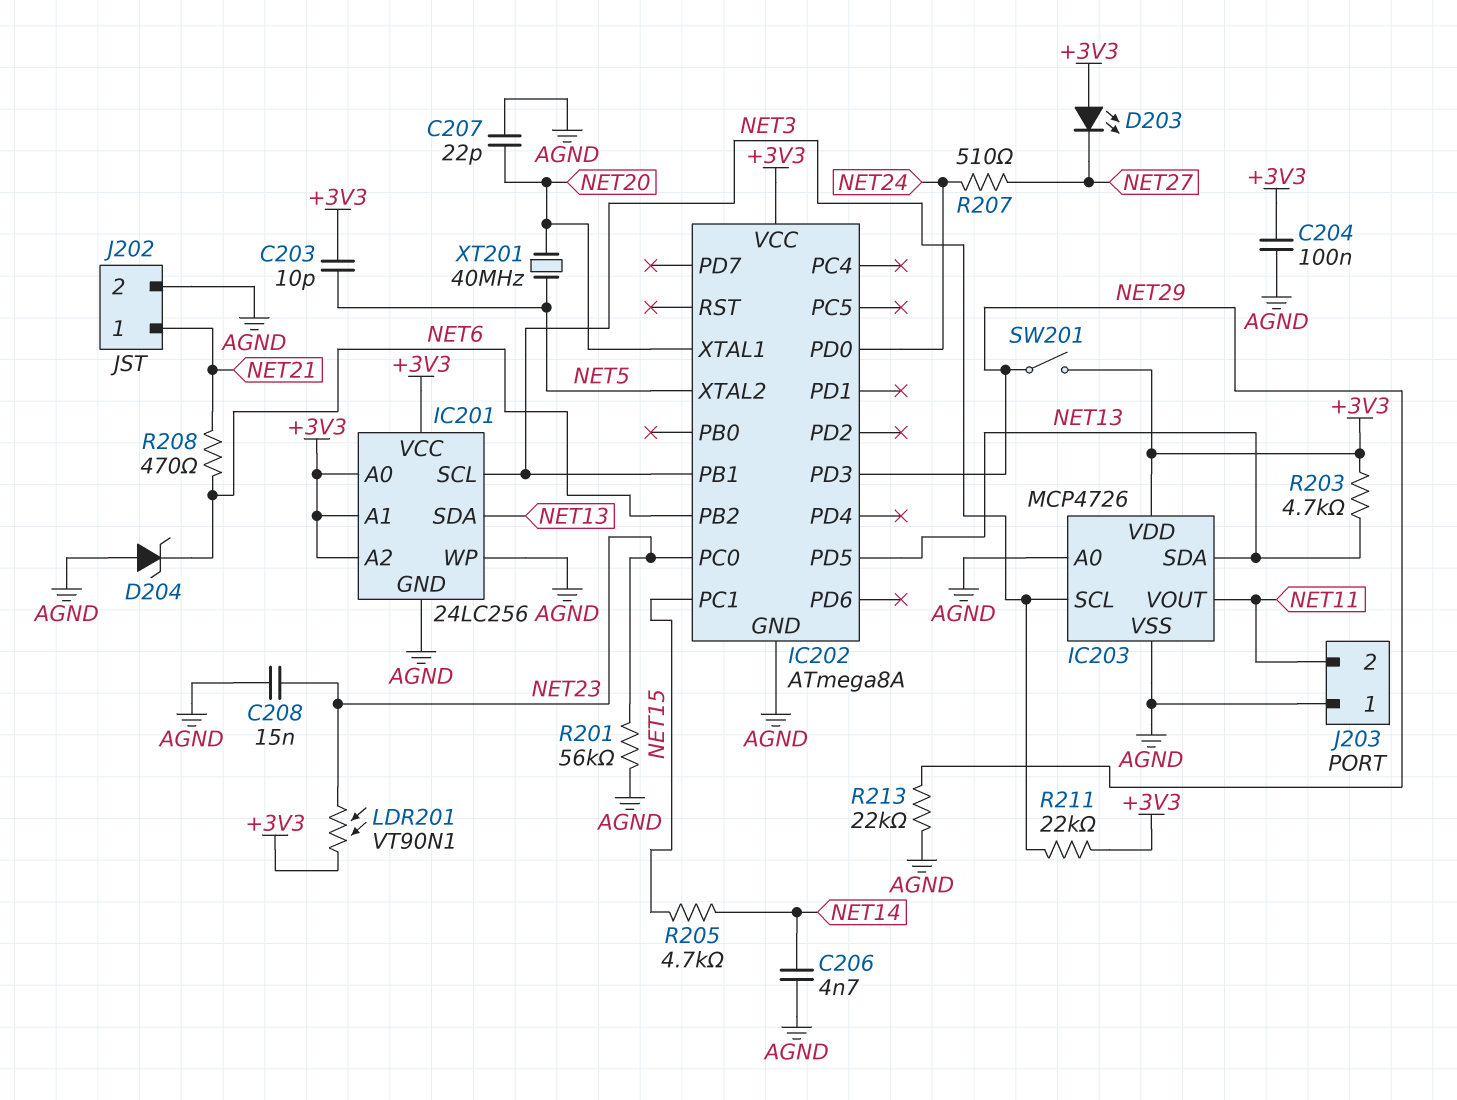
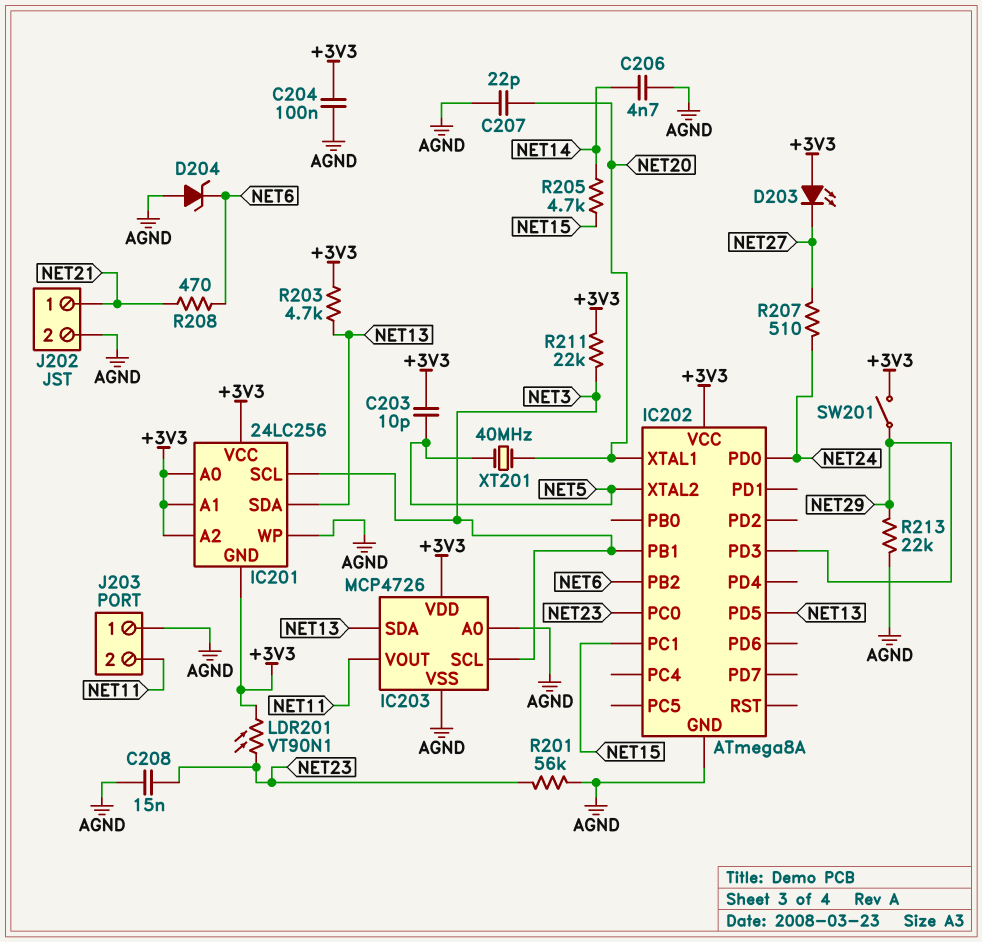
IC201 pin GND: AGND -> +3V3

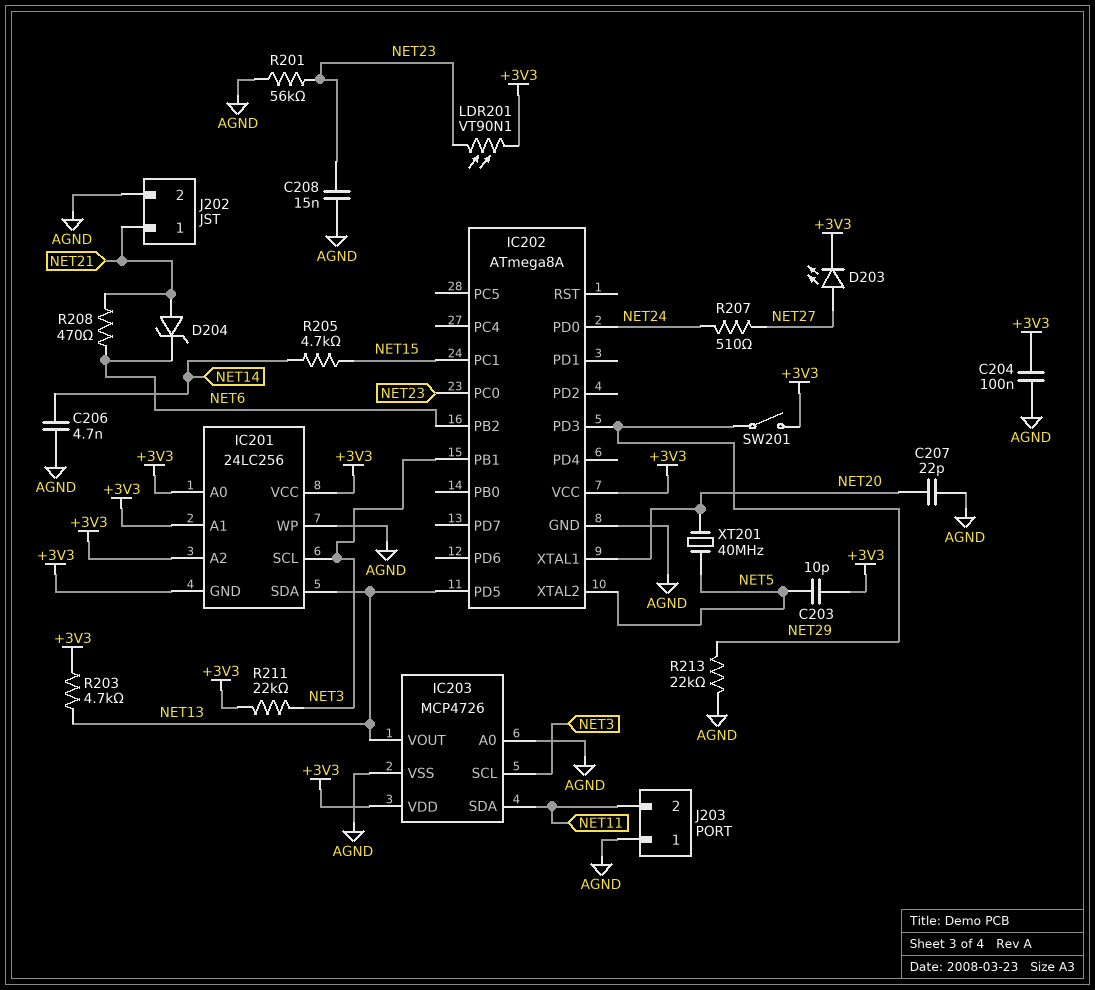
D203: LED (A +3V3, K NET27) -> LED (A NET27, K +3V3)
D204: zener (A AGND, K NET6) -> zener (A NET21, K NET6)
IC203 pin SDA: NET13 -> NET11
IC203 pin VOUT: NET11 -> NET13

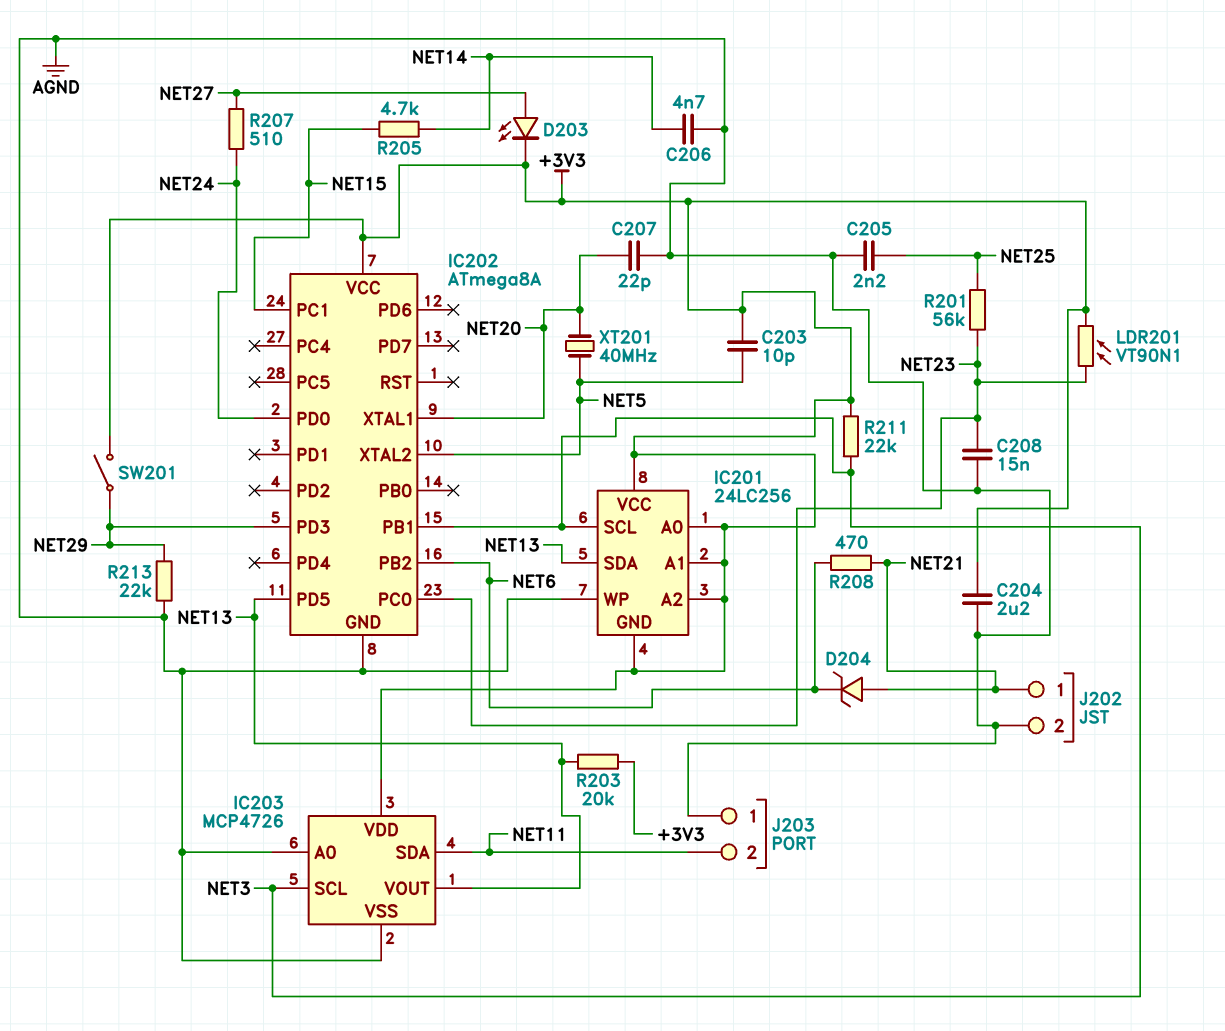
C204: 100nF (+3V3, AGND) -> 2.2uF (+3V3, AGND)
C205: none -> 2.2nF (AGND, NET25)
R201: 56k (AGND, NET23) -> 56k (NET23, NET25)
R203: 4.7k (+3V3, NET13) -> 20k (+3V3, NET13)

